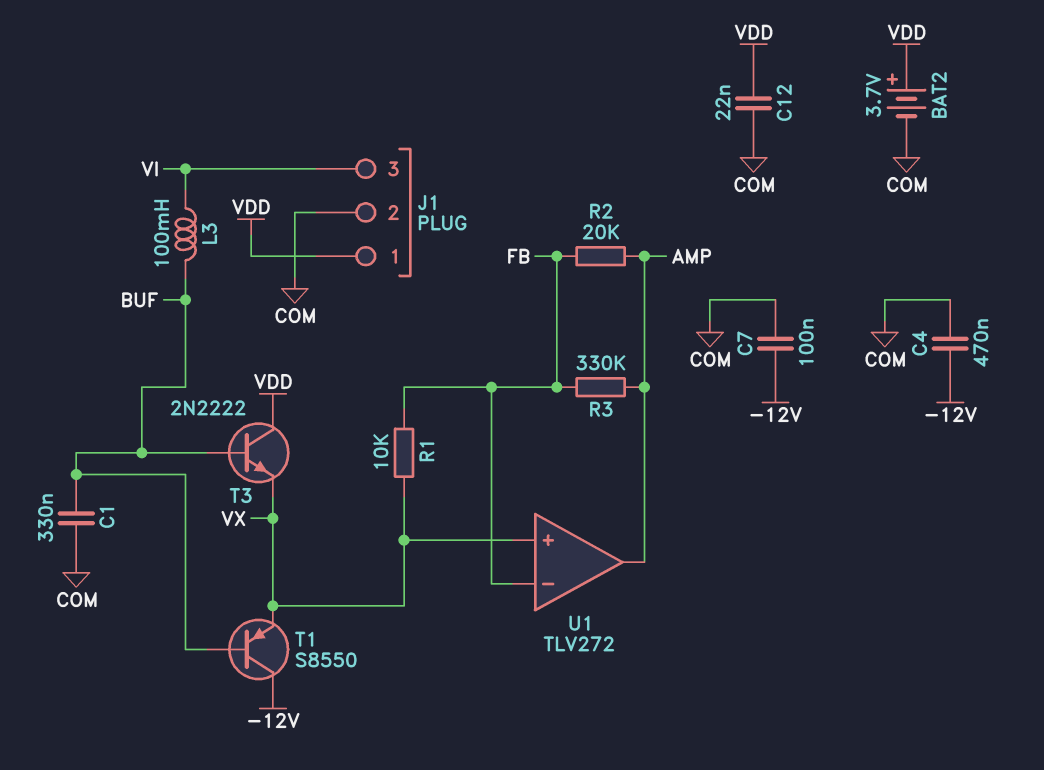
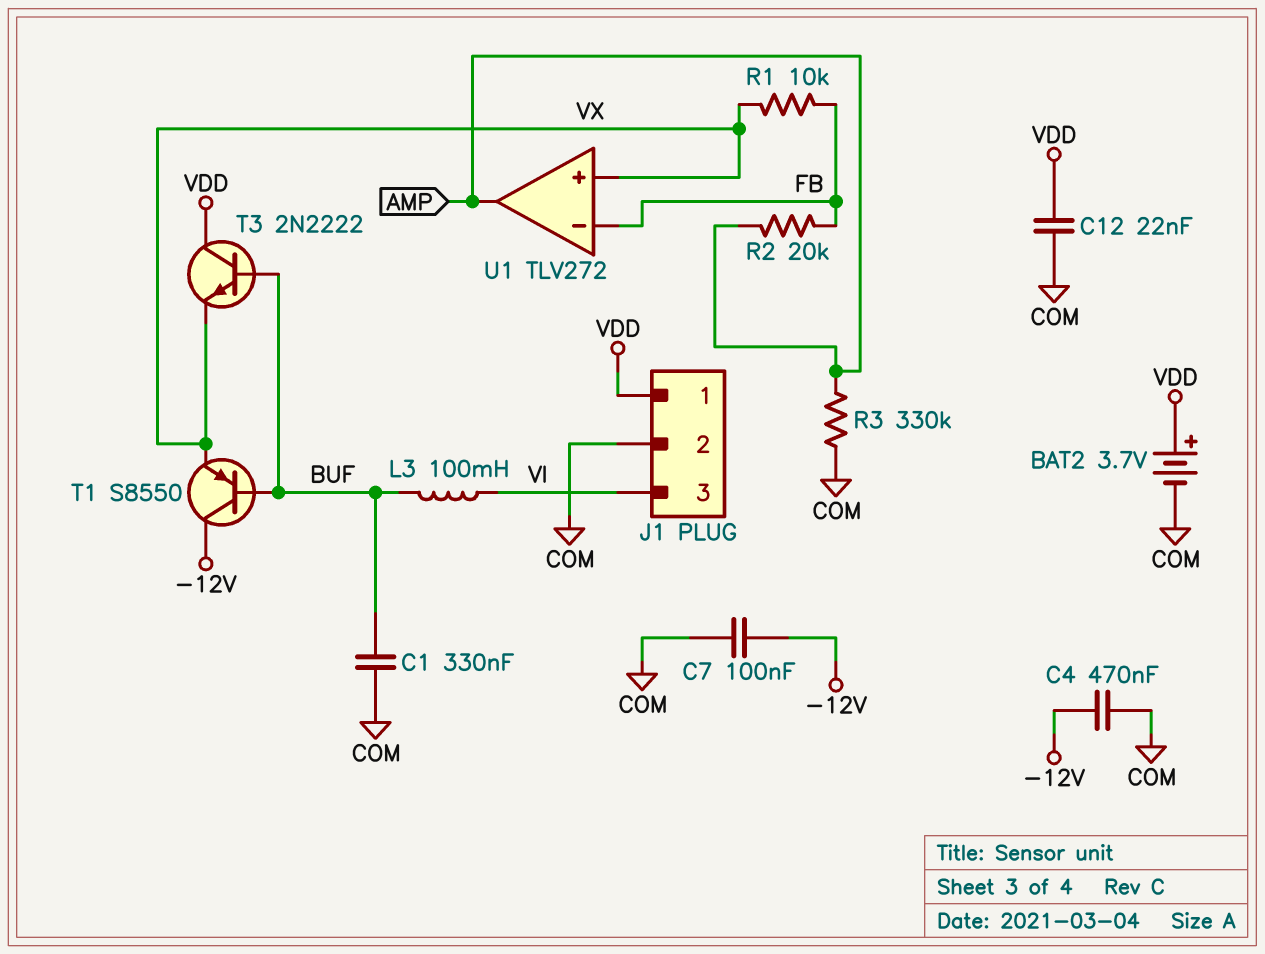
R3: 330k (AMP, FB) -> 330k (AMP, COM)

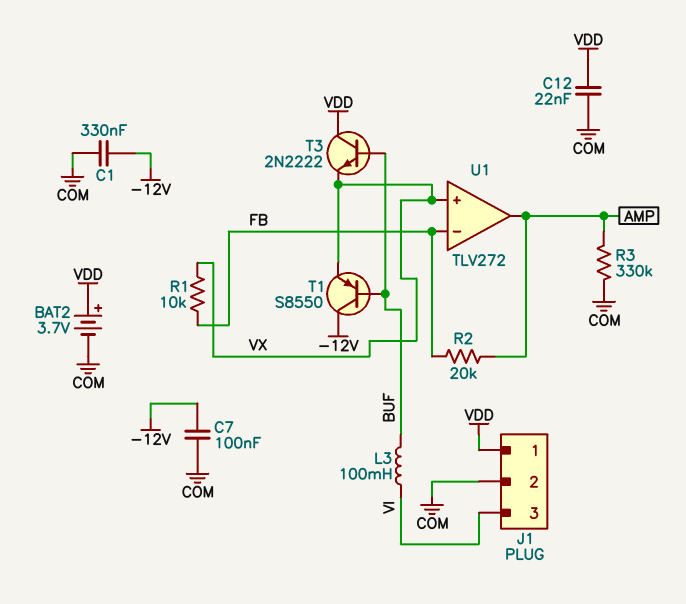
C1: 330nF (BUF, COM) -> 330nF (-12V, COM)
C4: 470nF (-12V, COM) -> none

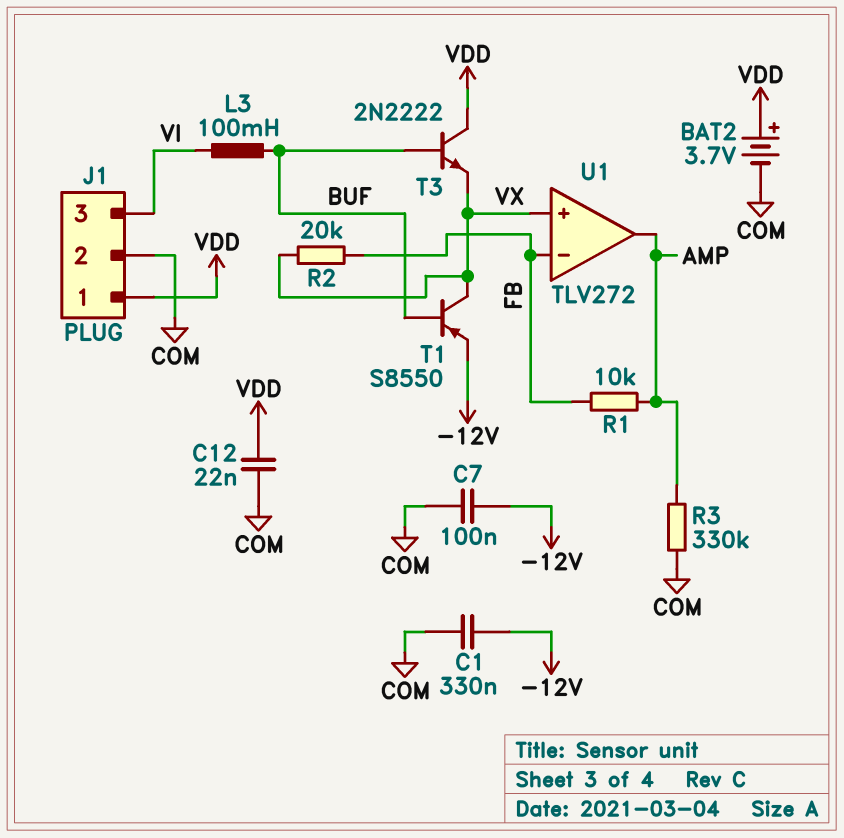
R1: 10k (FB, VX) -> 10k (AMP, FB)
R2: 20k (AMP, FB) -> 20k (FB, VX)
T1: PNP S8550 (B BUF, C -12V, E VX) -> PNP S8550 (B BUF, C VX, E -12V)

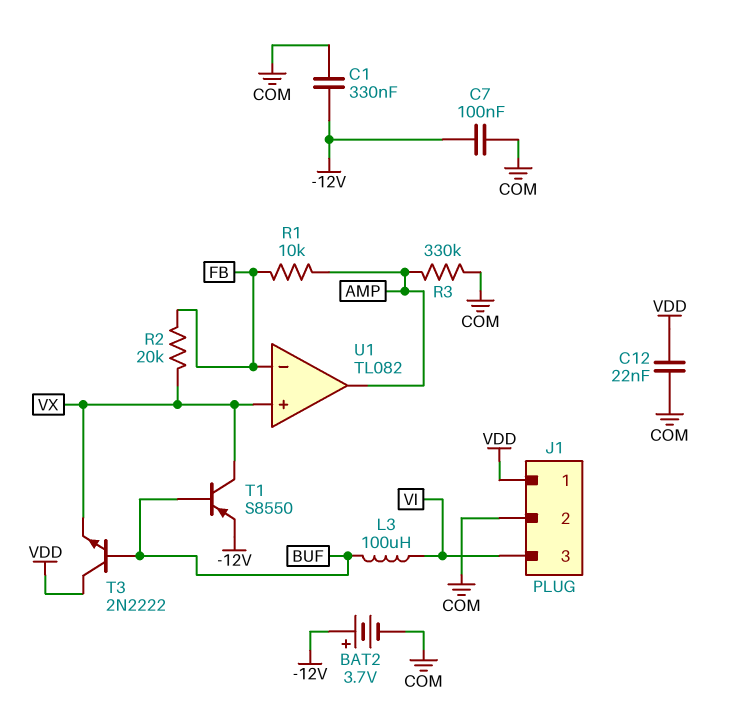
BAT2: 3.7V (plus VDD, minus COM) -> 3.7V (plus -12V, minus COM)
L3: 100mH (BUF, VI) -> 100uH (BUF, VI)
U1: TLV272 -> TL082

